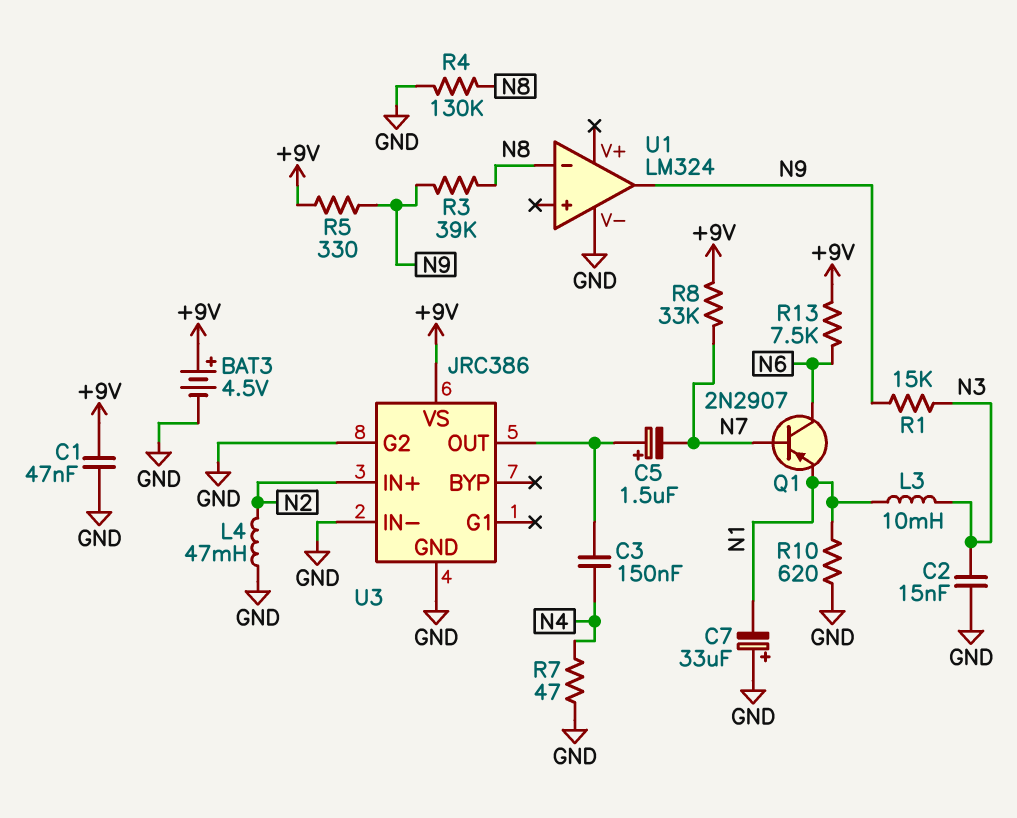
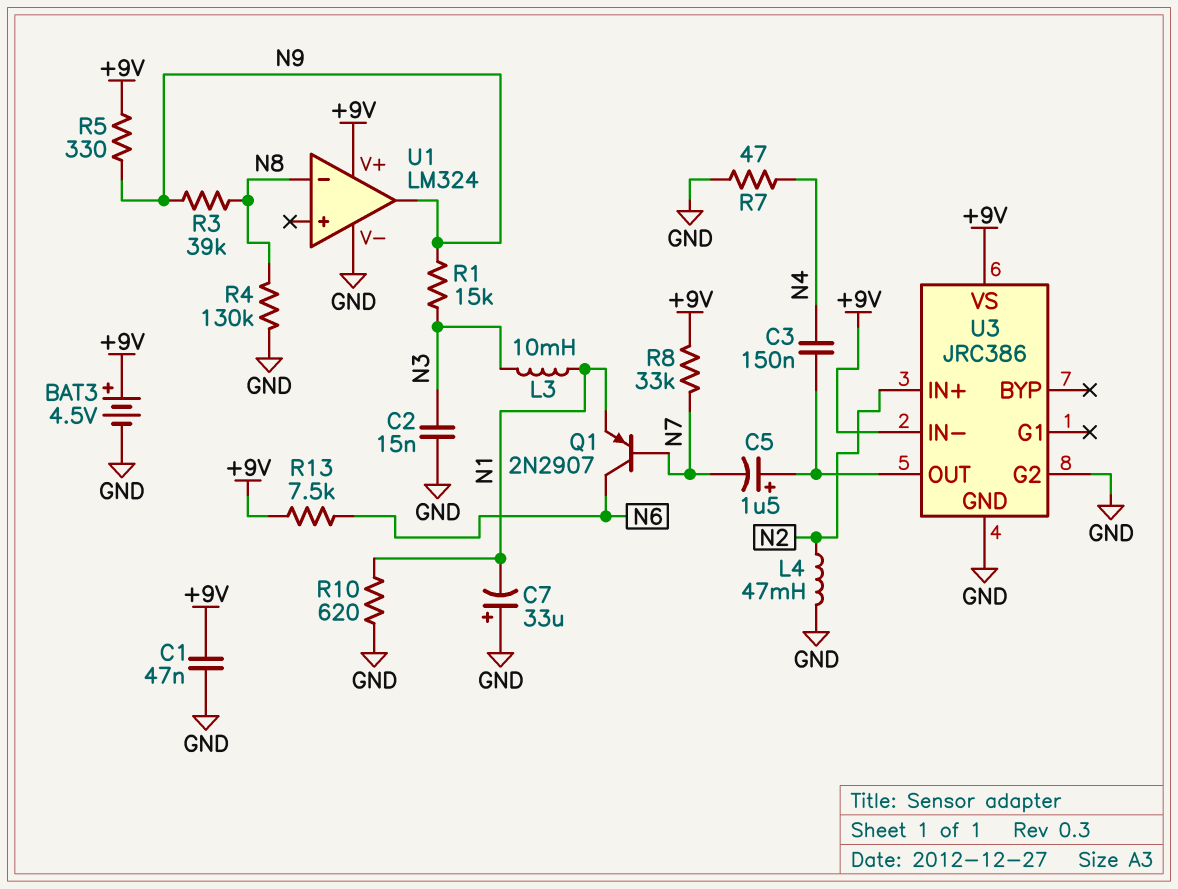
U1 pin V+: none -> +9V
U3 pin IN-: GND -> +9V

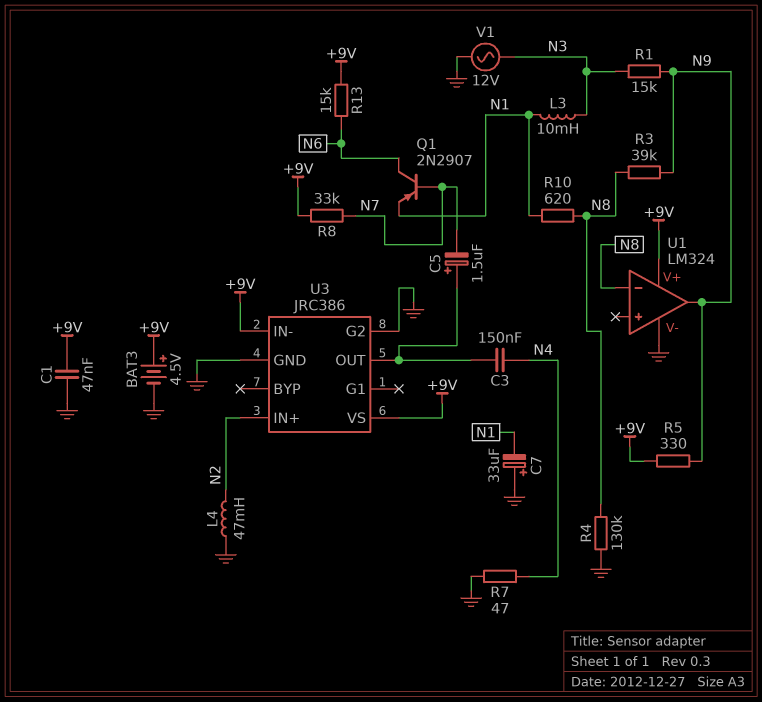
C2: 15nF (GND, N3) -> none
R10: 620 (GND, N1) -> 620 (N1, N8)
R13: 7.5k (+9V, N6) -> 15k (+9V, N6)
V1: none -> AC 12V (GND, N3)

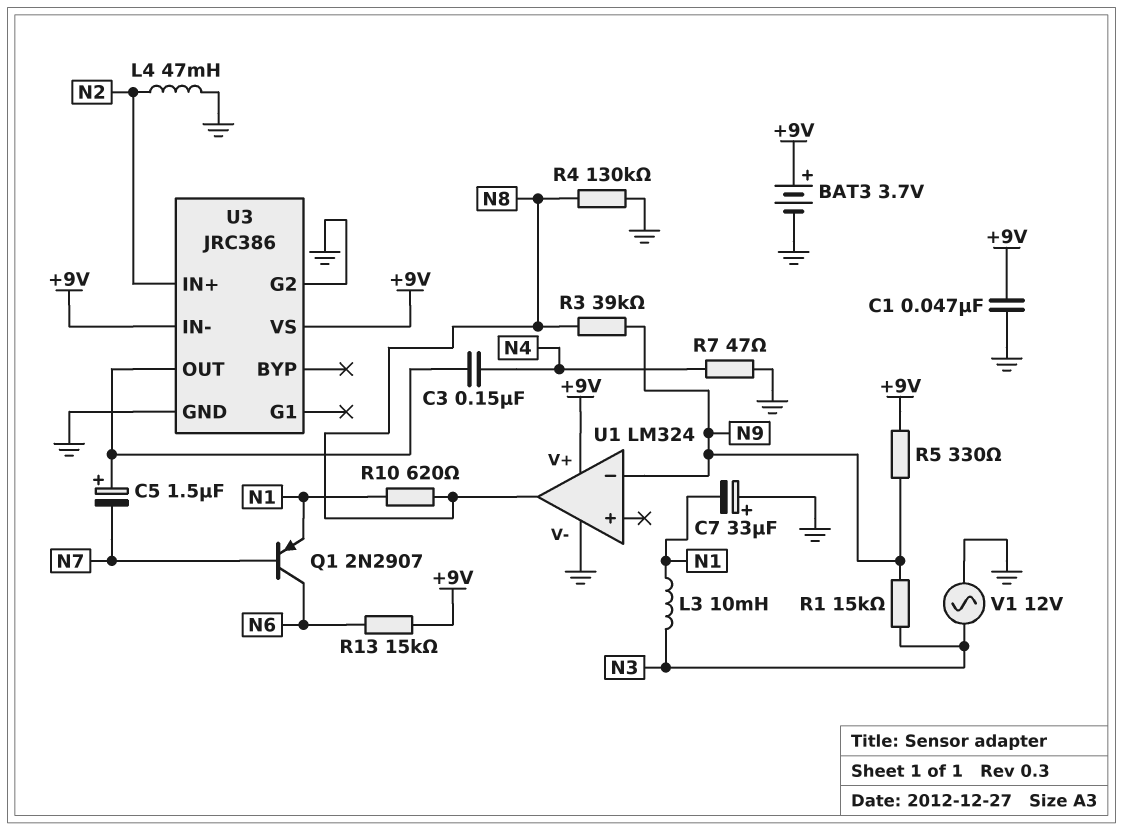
BAT3: 4.5V (plus +9V, minus GND) -> 3.7V (plus +9V, minus GND)
R8: 33k (+9V, N7) -> none
U1 pin in-: N8 -> N9
U1 pin out: N9 -> N8

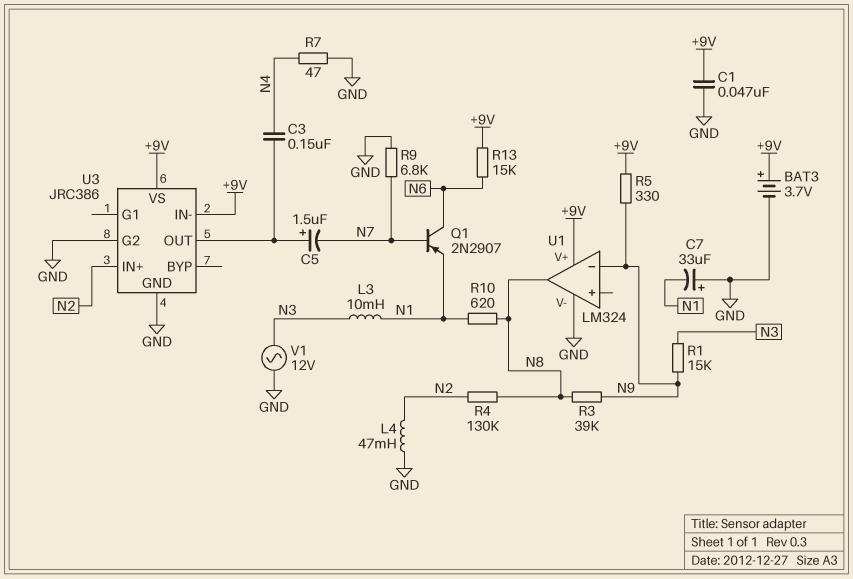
R4: 130k (GND, N8) -> 130k (N2, N8)
R9: none -> 6.8k (GND, N7)

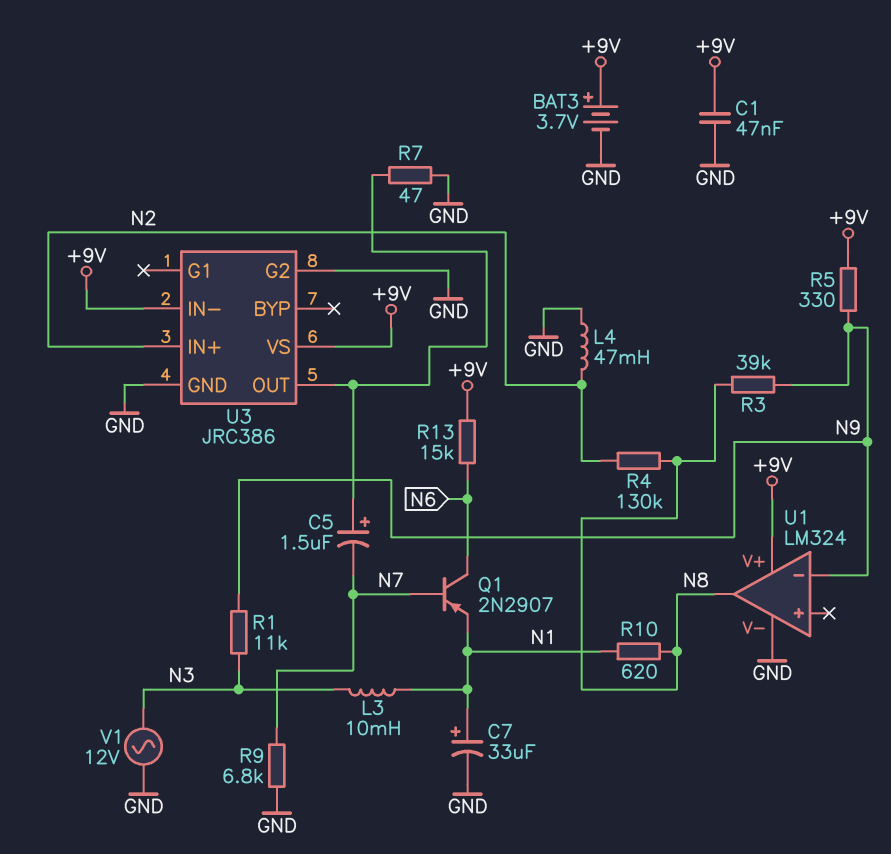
C3: 150nF (N4, U3/OUT) -> none
C7: 33uF (plus GND, minus N1) -> 33uF (plus N1, minus GND)
R1: 15k (N3, N9) -> 11k (N3, N9)
R7: 47 (GND, N4) -> 47 (GND, U3/OUT)

